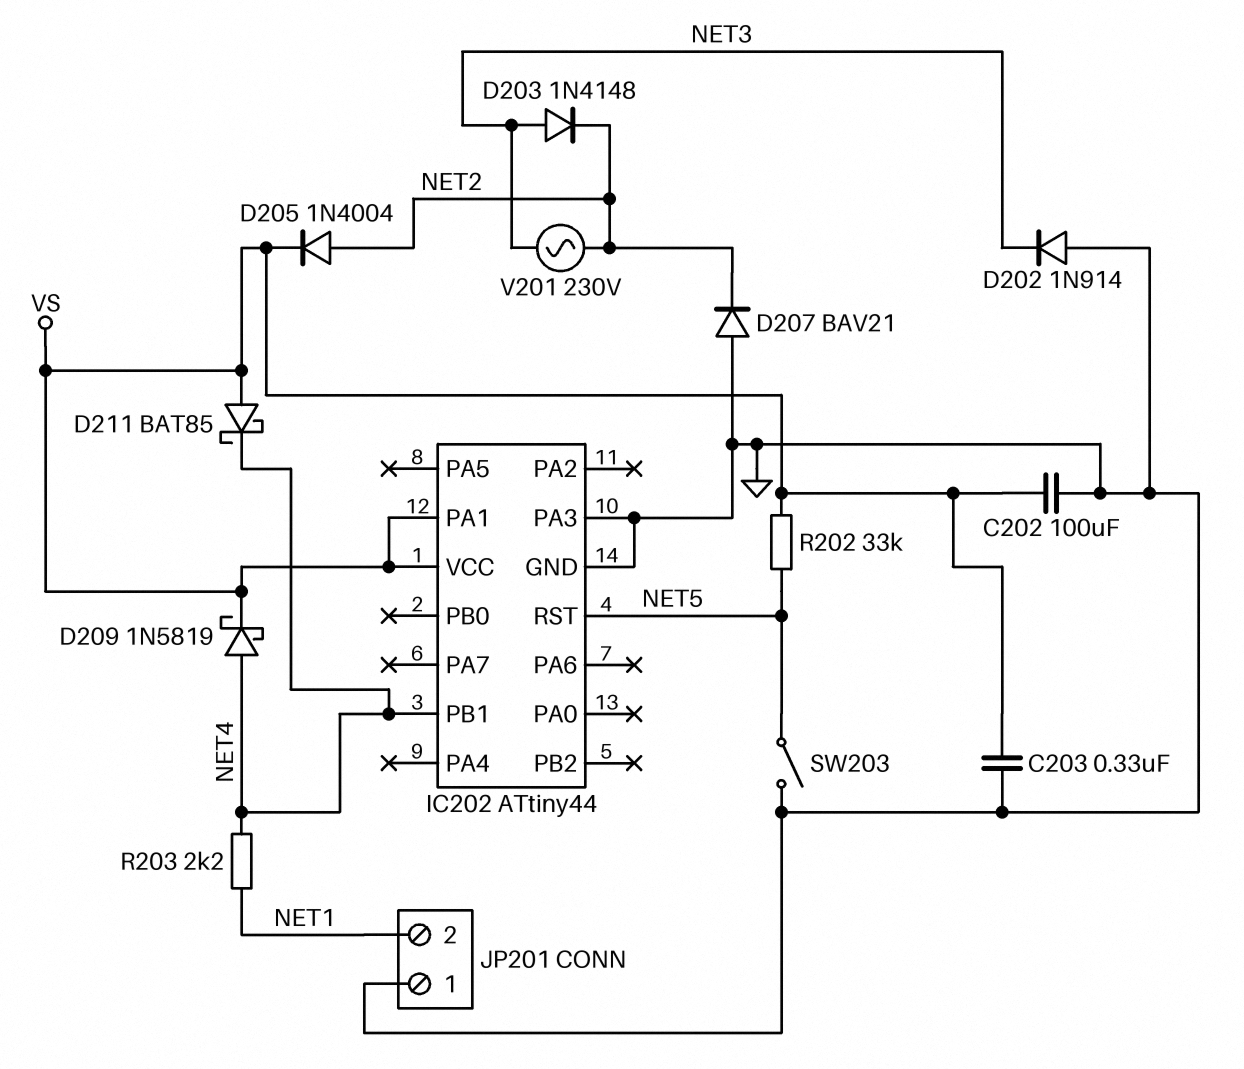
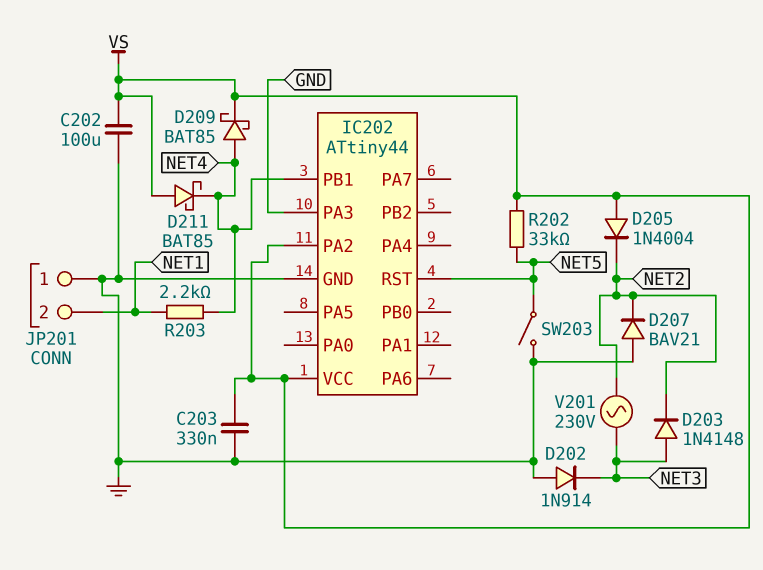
D205: diode 1N4004 (A NET2, K VS) -> diode 1N4004 (A VS, K NET2)
D209: schottky 1N5819 (A NET4, K VS) -> schottky BAT85 (A NET4, K VS)
IC202 pin PA1: VS -> none
IC202 pin PA2: none -> VS

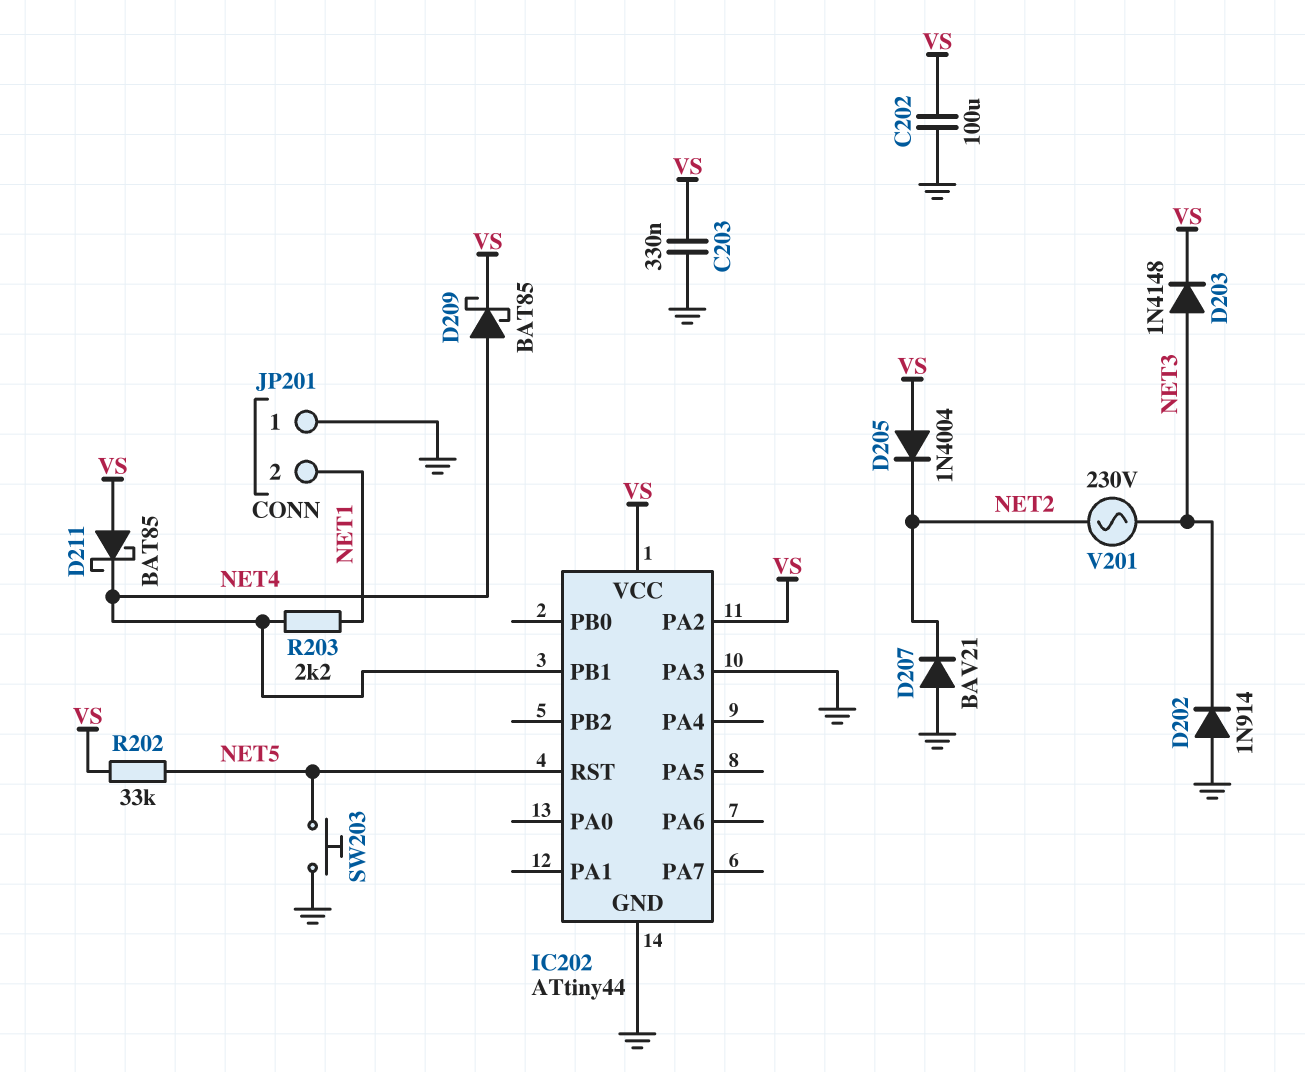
D203: diode 1N4148 (A NET3, K NET2) -> diode 1N4148 (A NET3, K VS)
SW203: switch (GND, NET5) -> button (GND, NET5)

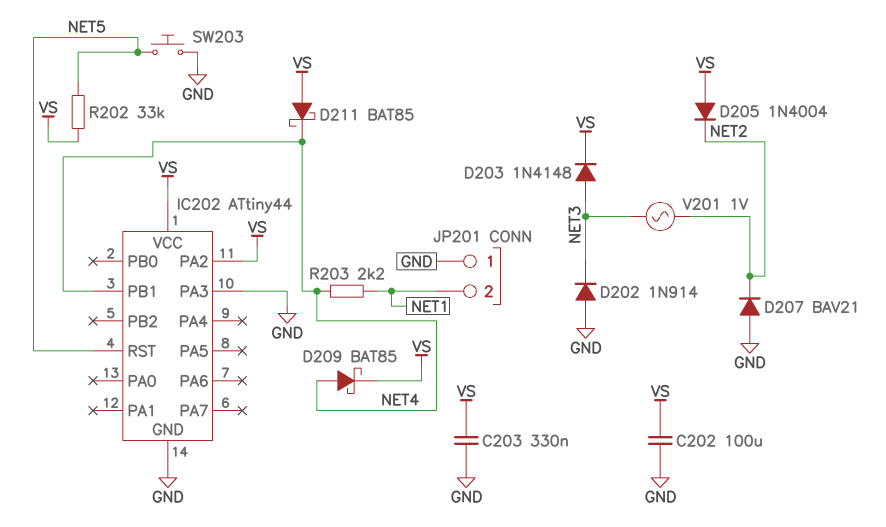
V201: AC 230V (NET2, NET3) -> AC 1V (NET2, NET3)

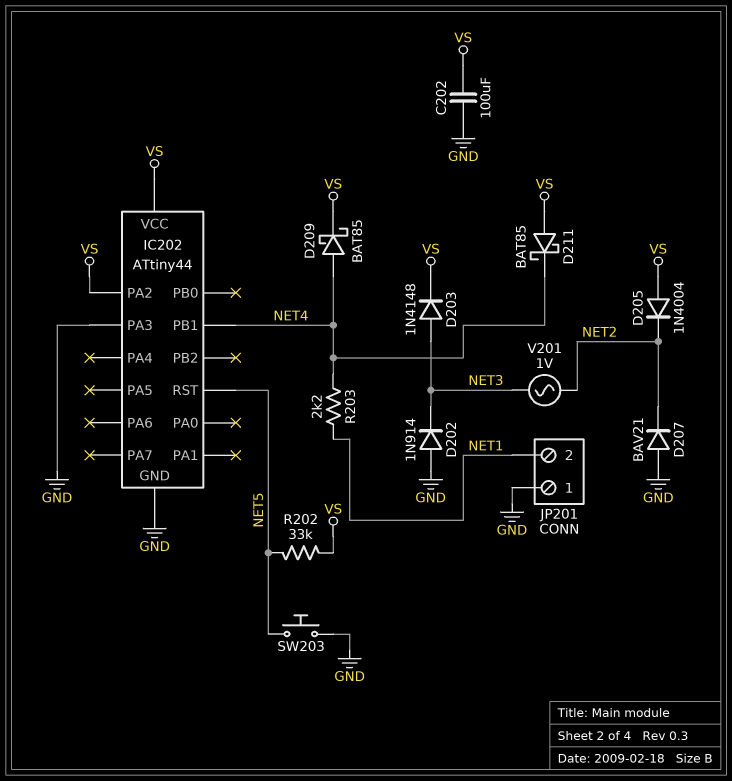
C203: 330nF (GND, VS) -> none

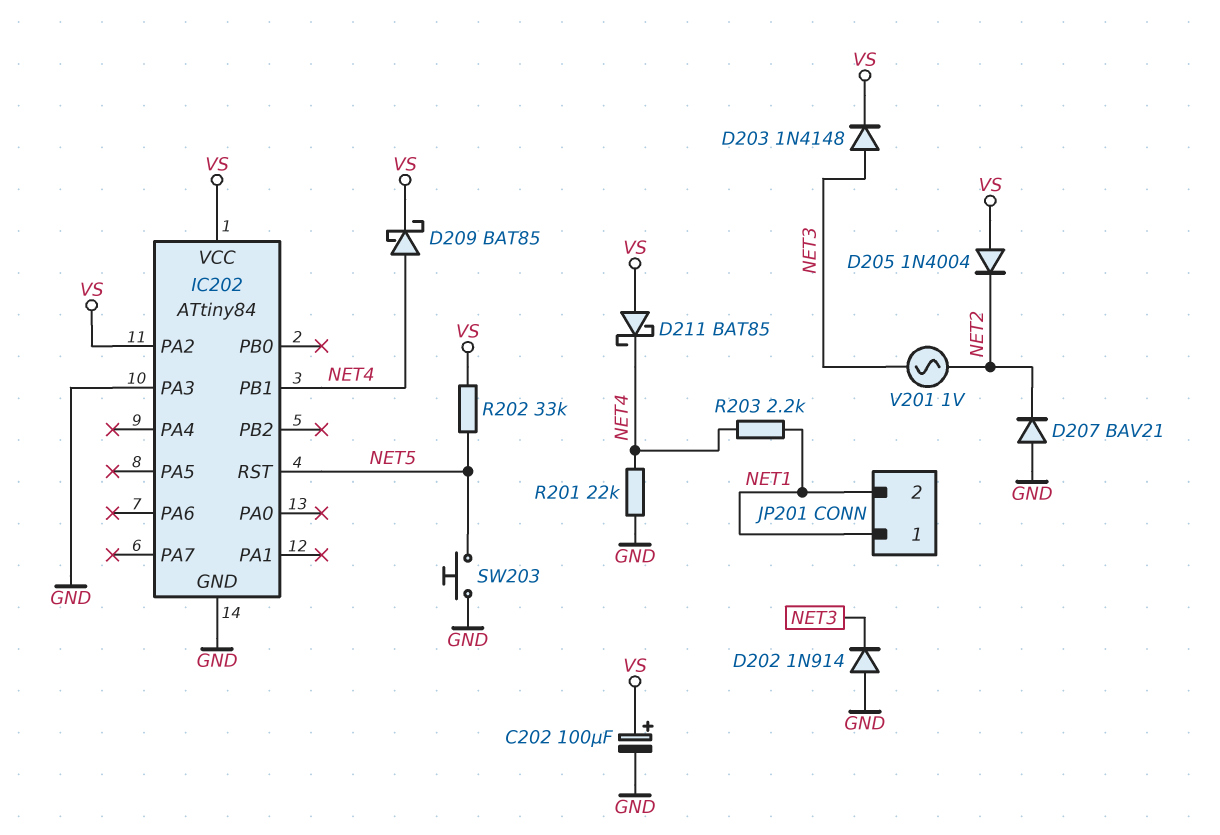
C202: 100uF (GND, VS) -> 100uF (plus VS, minus GND)
IC202: ATtiny44 -> ATtiny84
JP201 pin 1: GND -> NET1
R201: none -> 22k (GND, NET4)

